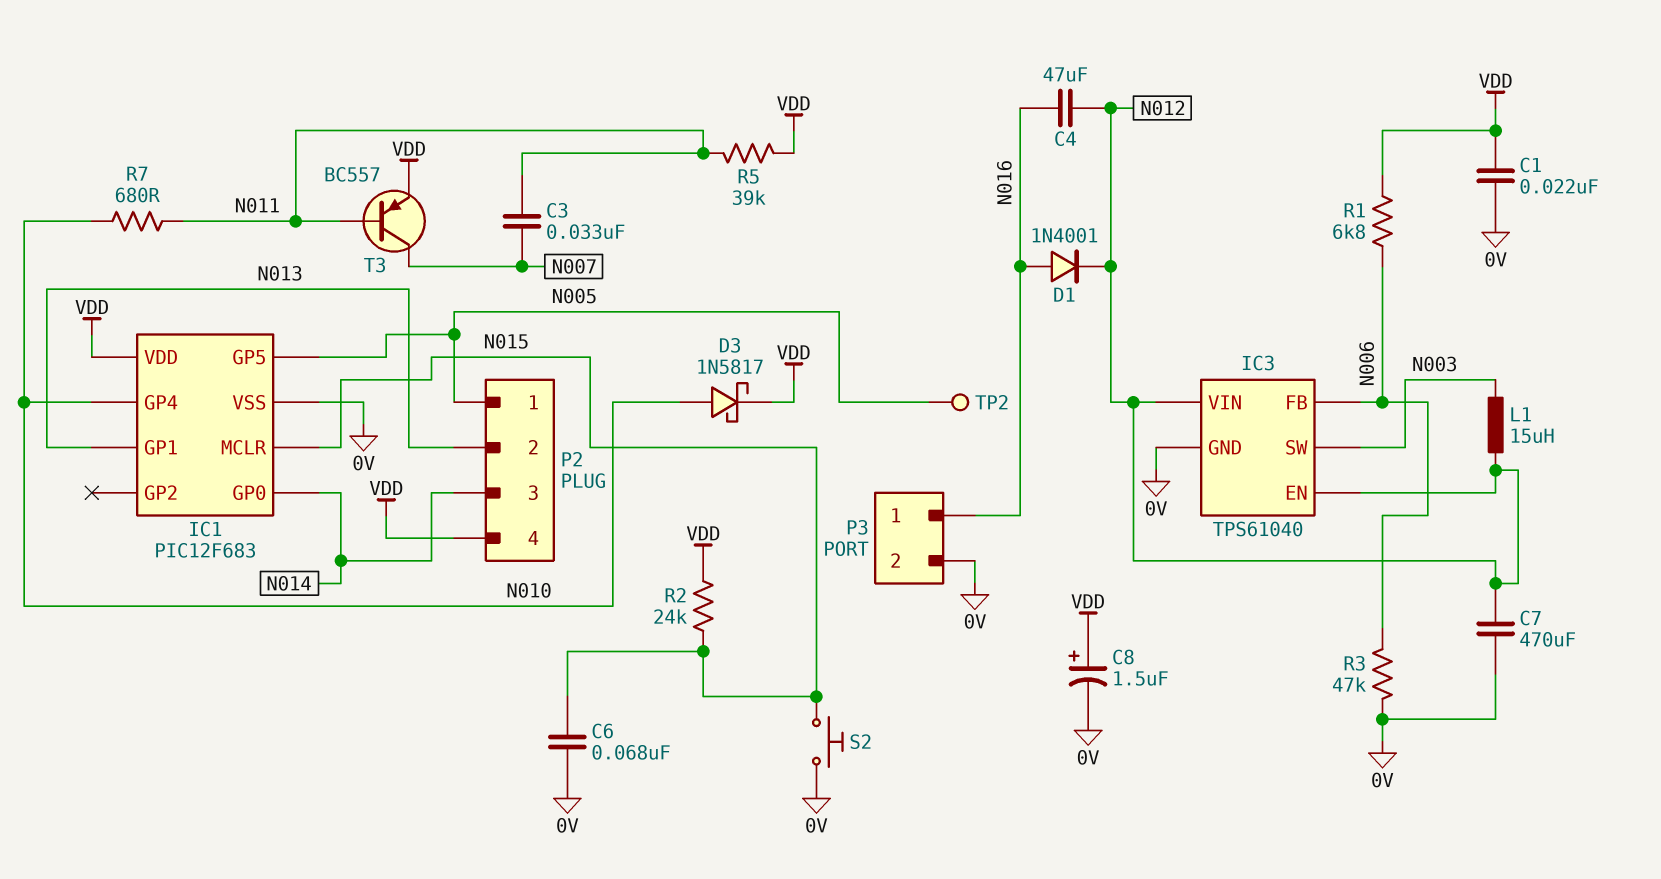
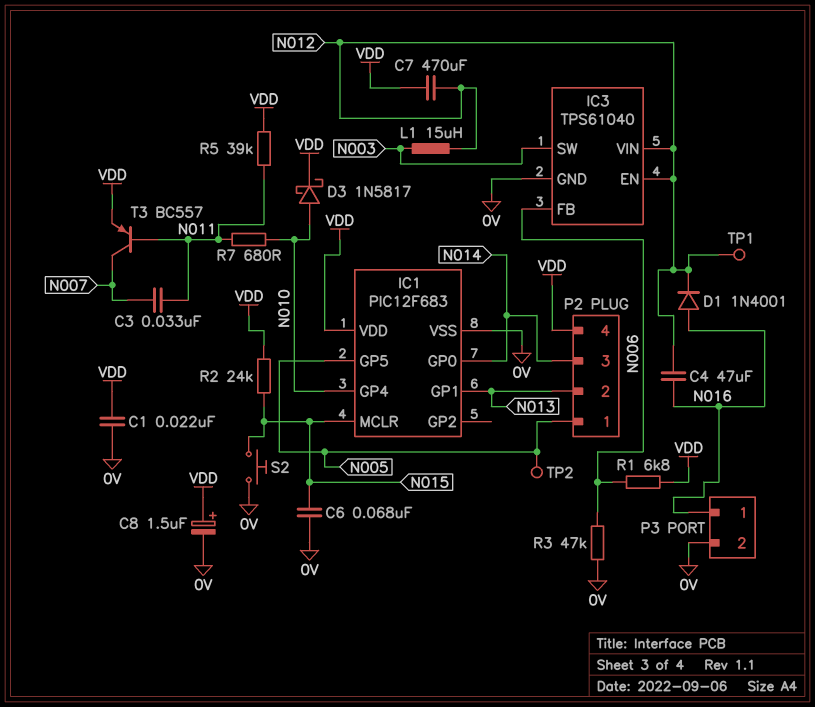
C7: 470uF (0V, N012) -> 470uF (N012, VDD)
TP1: none -> test point (N012)

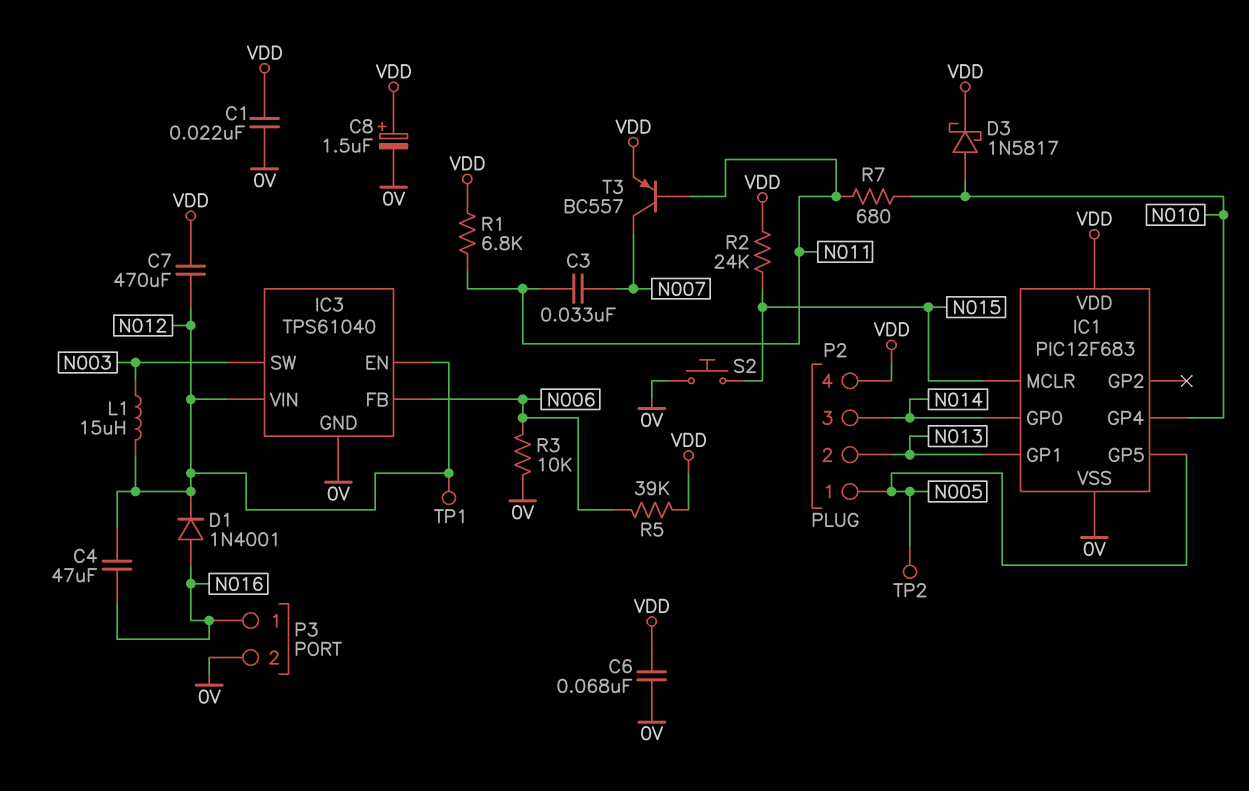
C6: 68nF (0V, N015) -> 68nF (0V, VDD)
R1: 6.8k (N006, VDD) -> 6.8k (N011, VDD)
R3: 47k (0V, N006) -> 10k (0V, N006)
R5: 39k (N011, VDD) -> 39k (N006, VDD)

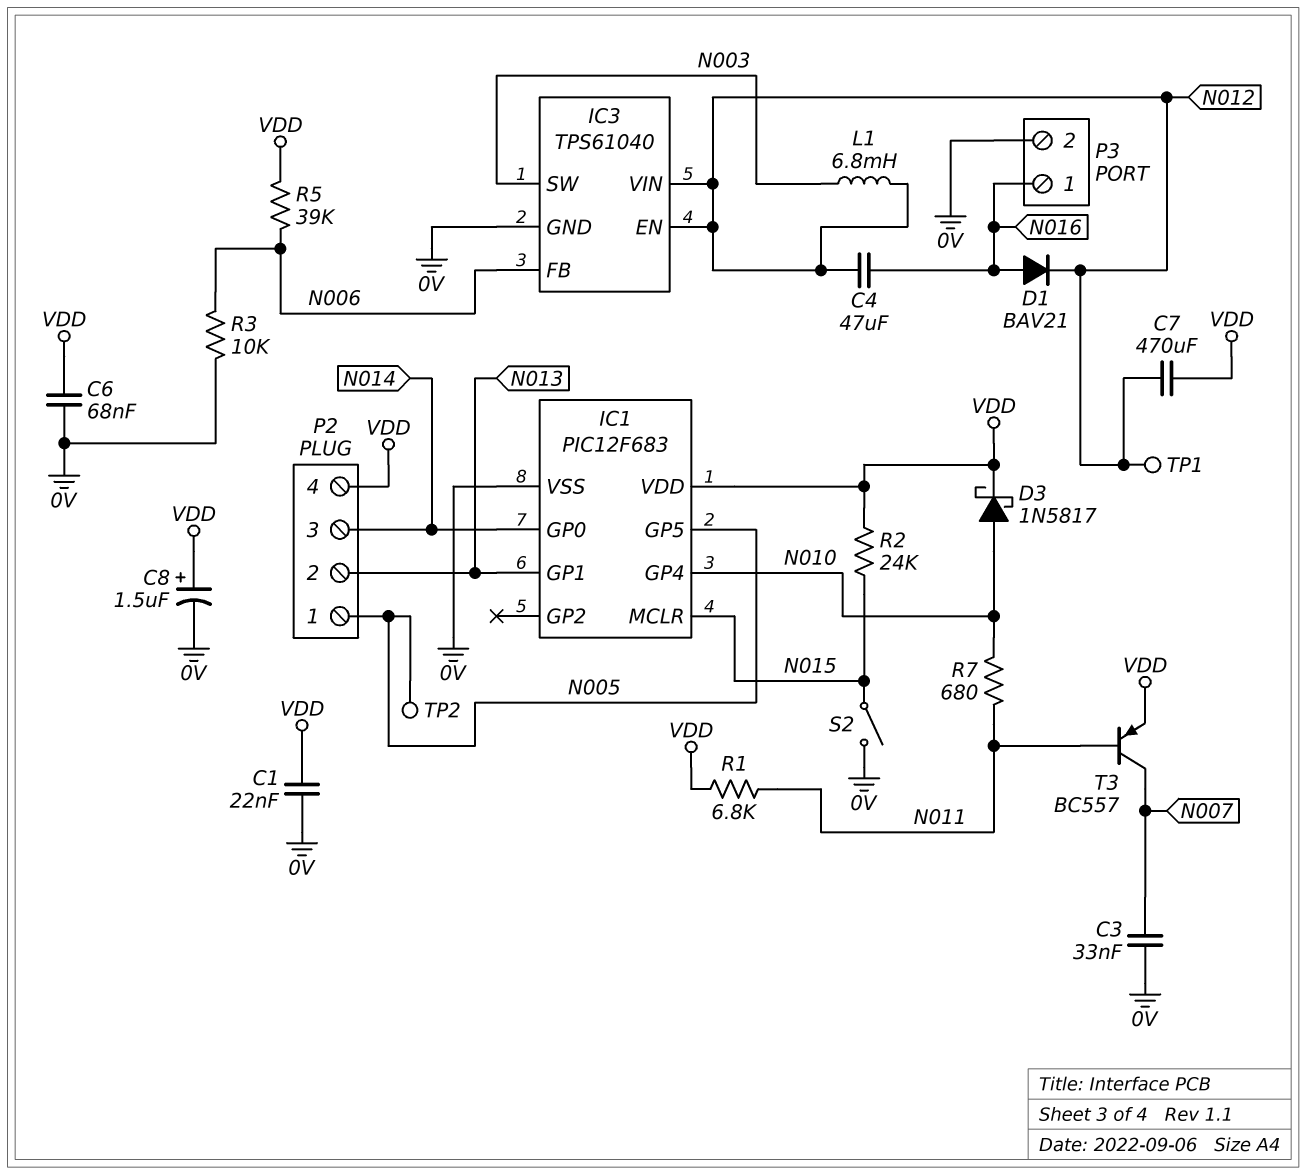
C3: 33nF (N007, N011) -> 33nF (0V, N007)
D1: diode 1N4001 (A N016, K N012) -> diode BAV21 (A N016, K N012)
L1: 15uH (N003, N012) -> 6.8mH (N003, N012)
S2: button (0V, N015) -> switch (0V, N015)

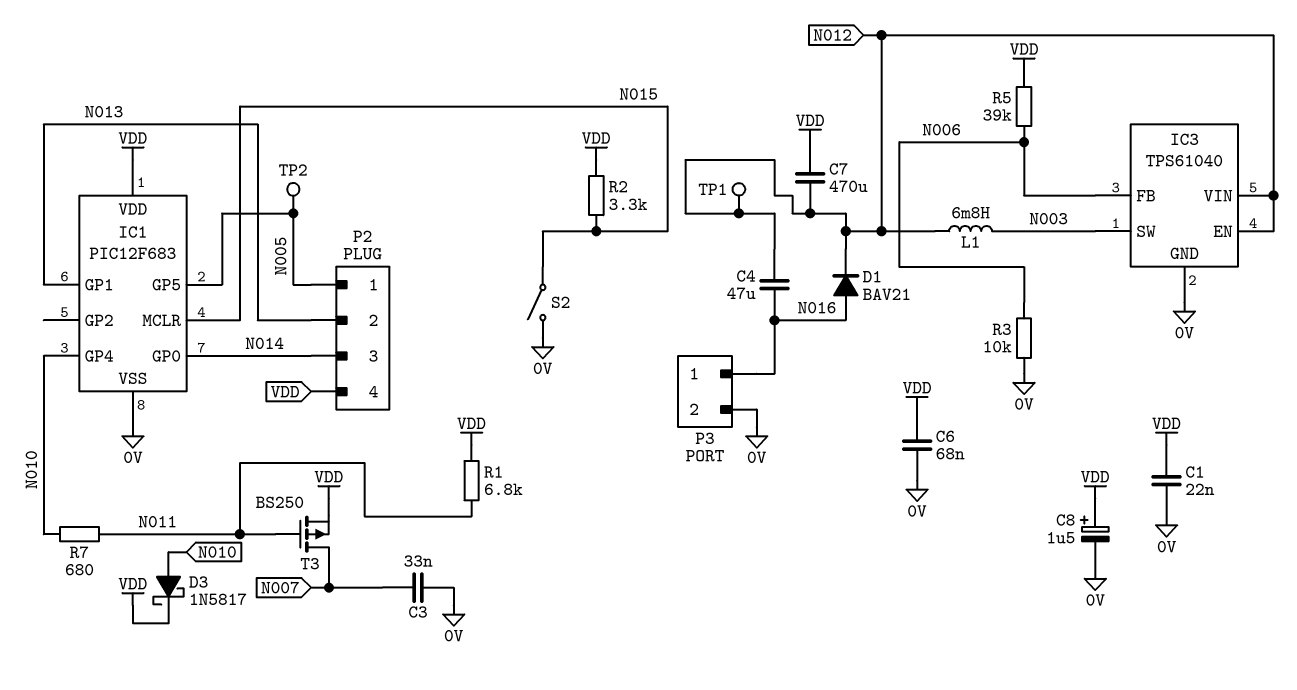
R2: 24k (N015, VDD) -> 3.3k (N015, VDD)
T3: PNP BC557 (B N011, C N007, E VDD) -> PMOS BS250 (G N011, D N007, S VDD)

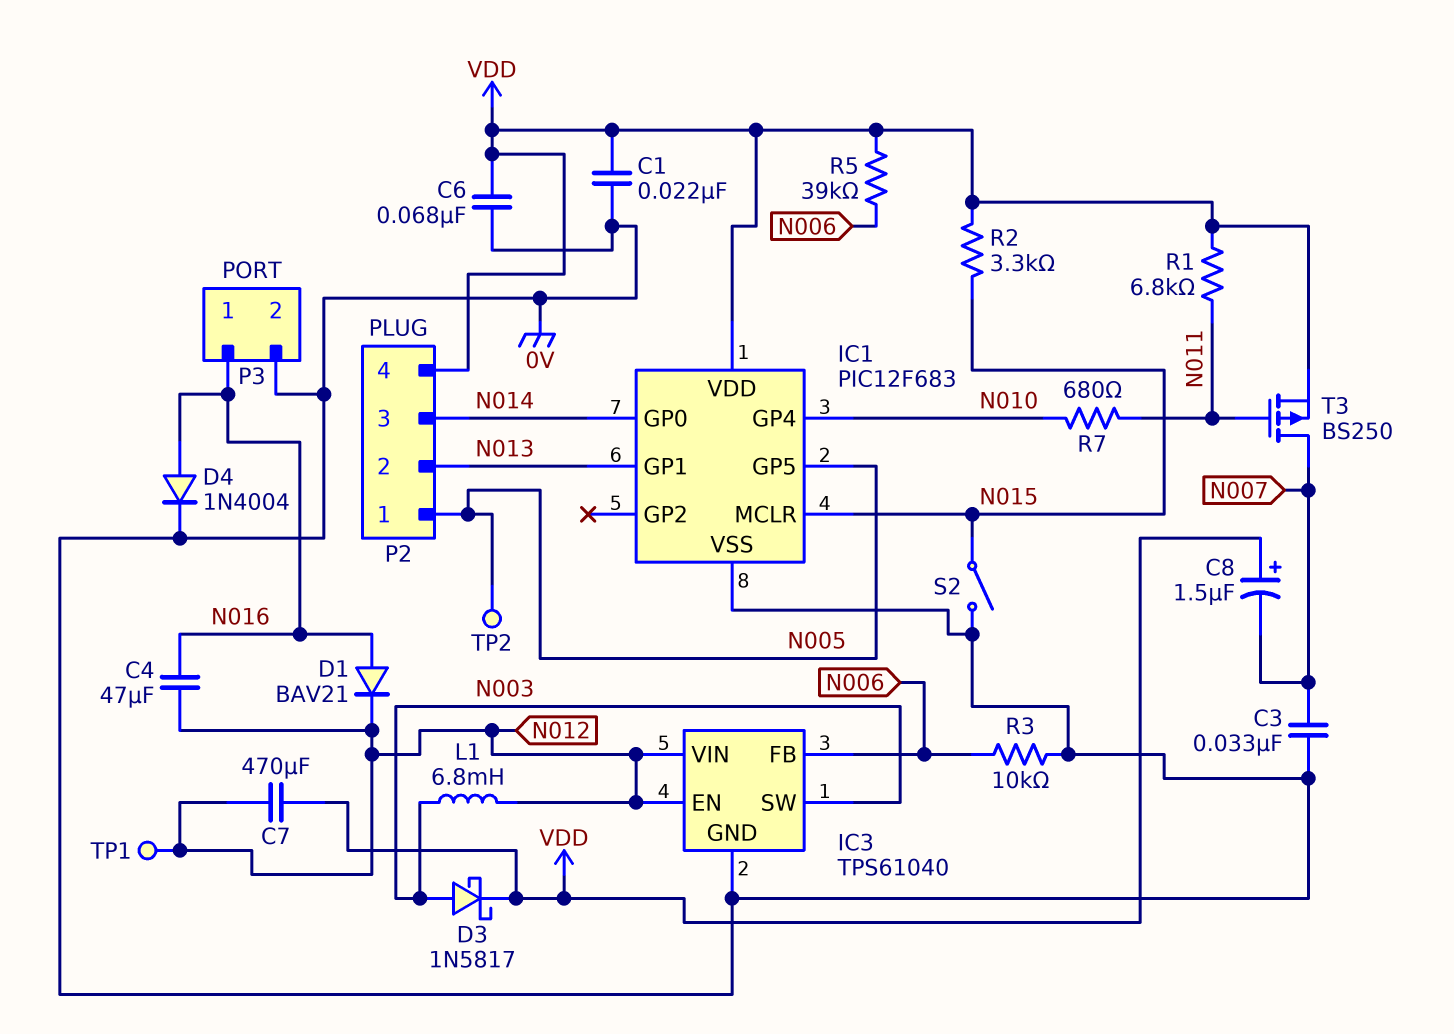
C8: 1.5uF (plus VDD, minus 0V) -> 1.5uF (plus VDD, minus N007)
D3: schottky 1N5817 (A N010, K VDD) -> schottky 1N5817 (A N003, K VDD)
D4: none -> diode 1N4004 (A N016, K 0V)

